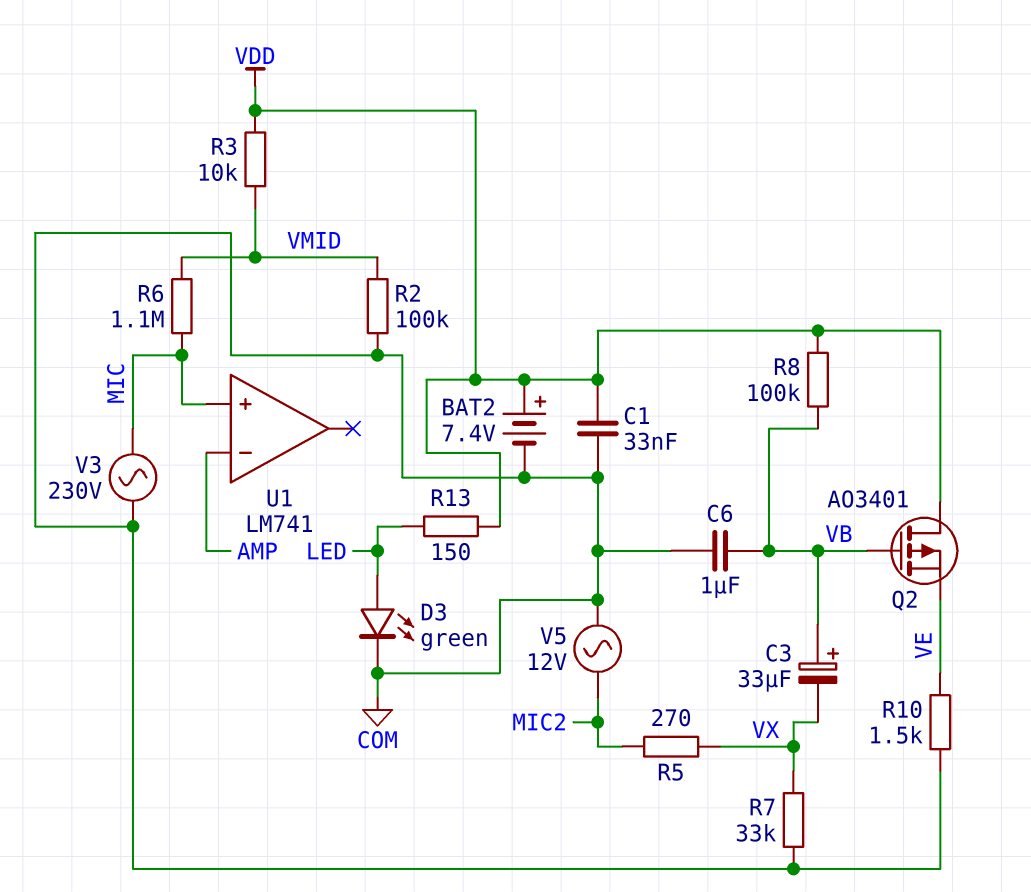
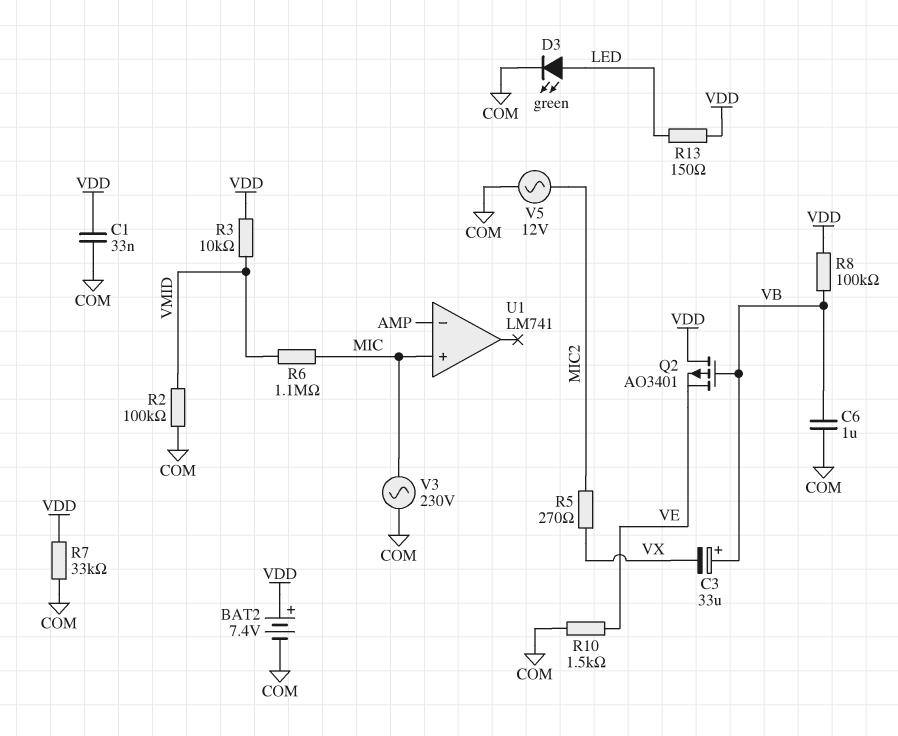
R7: 33k (COM, VX) -> 33k (COM, VDD)

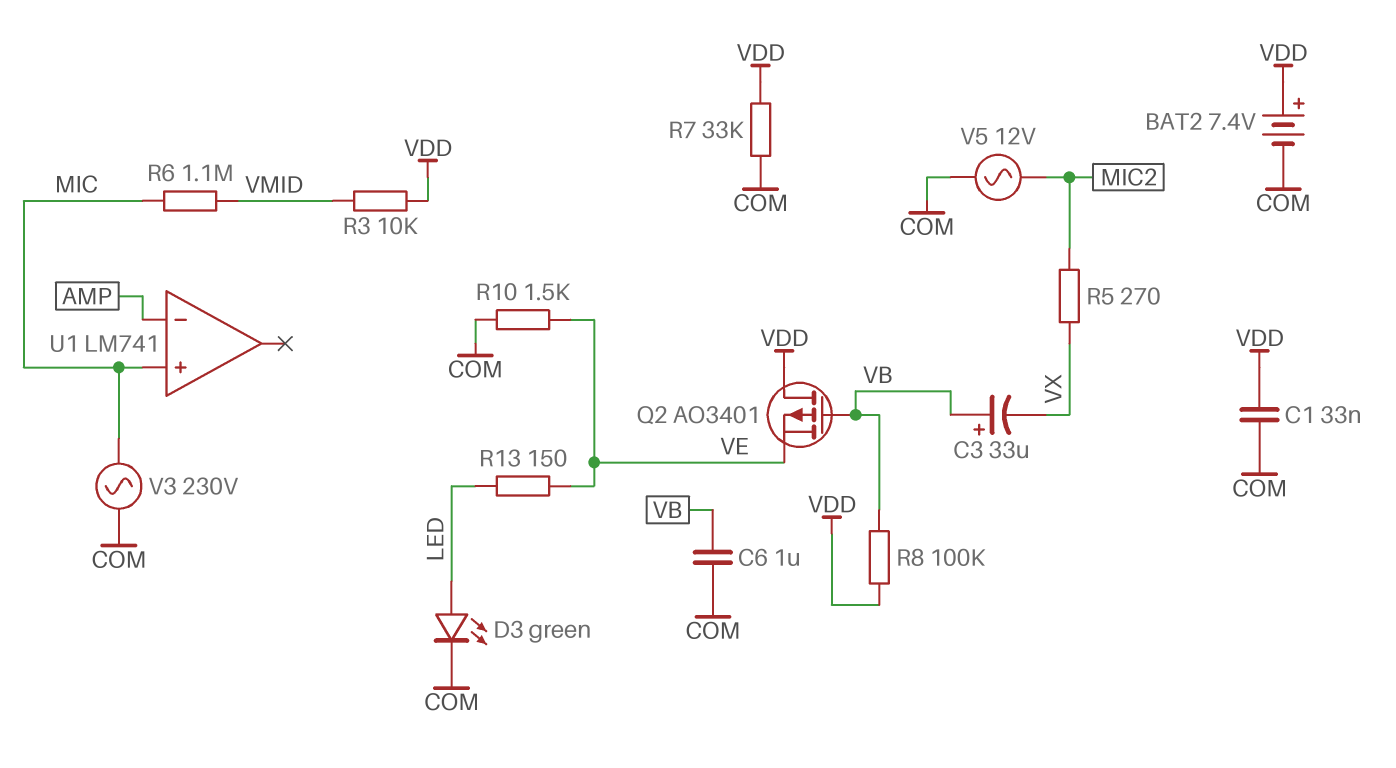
R2: 100k (COM, VMID) -> none
R13: 150 (LED, VDD) -> 150 (LED, VE)

